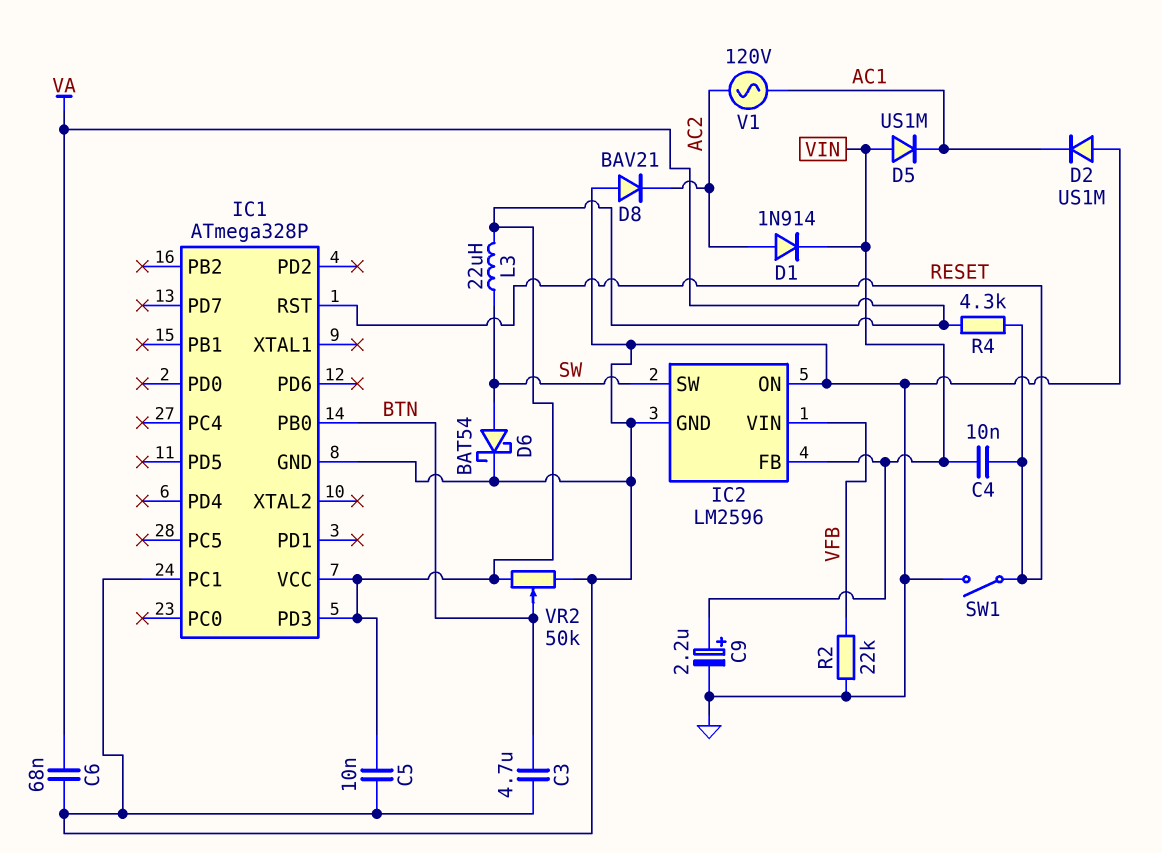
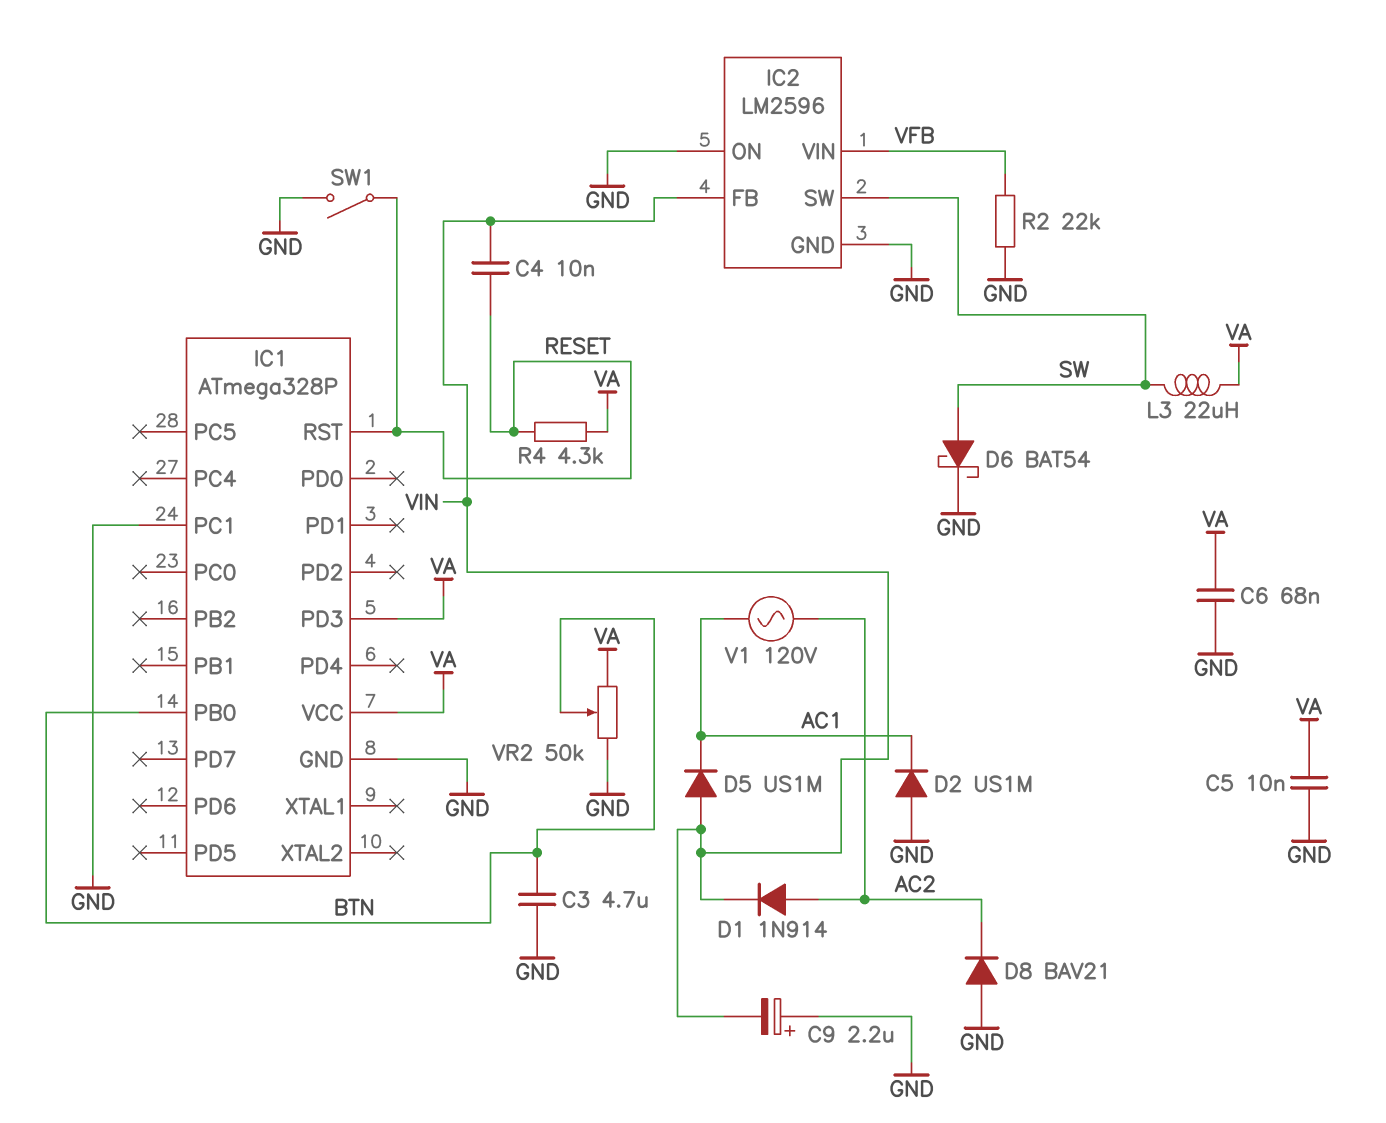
C9: 2.2uF (plus VIN, minus GND) -> 2.2uF (plus GND, minus VIN)

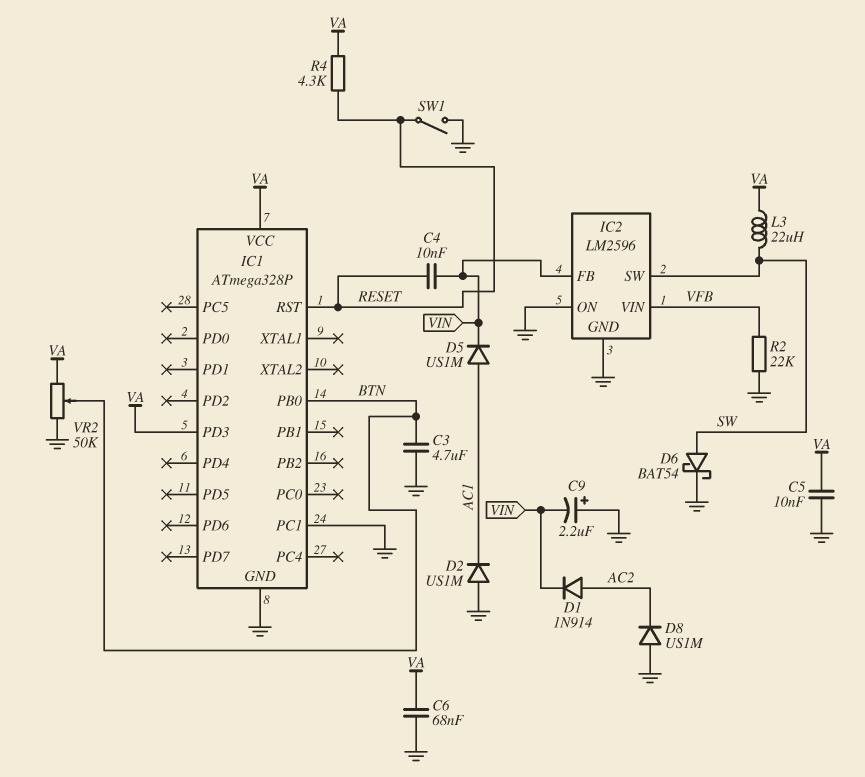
D5: diode US1M (A VIN, K AC1) -> diode US1M (A AC1, K VIN)
D8: diode BAV21 (A GND, K AC2) -> diode US1M (A GND, K AC2)
V1: AC 120V (AC1, AC2) -> none

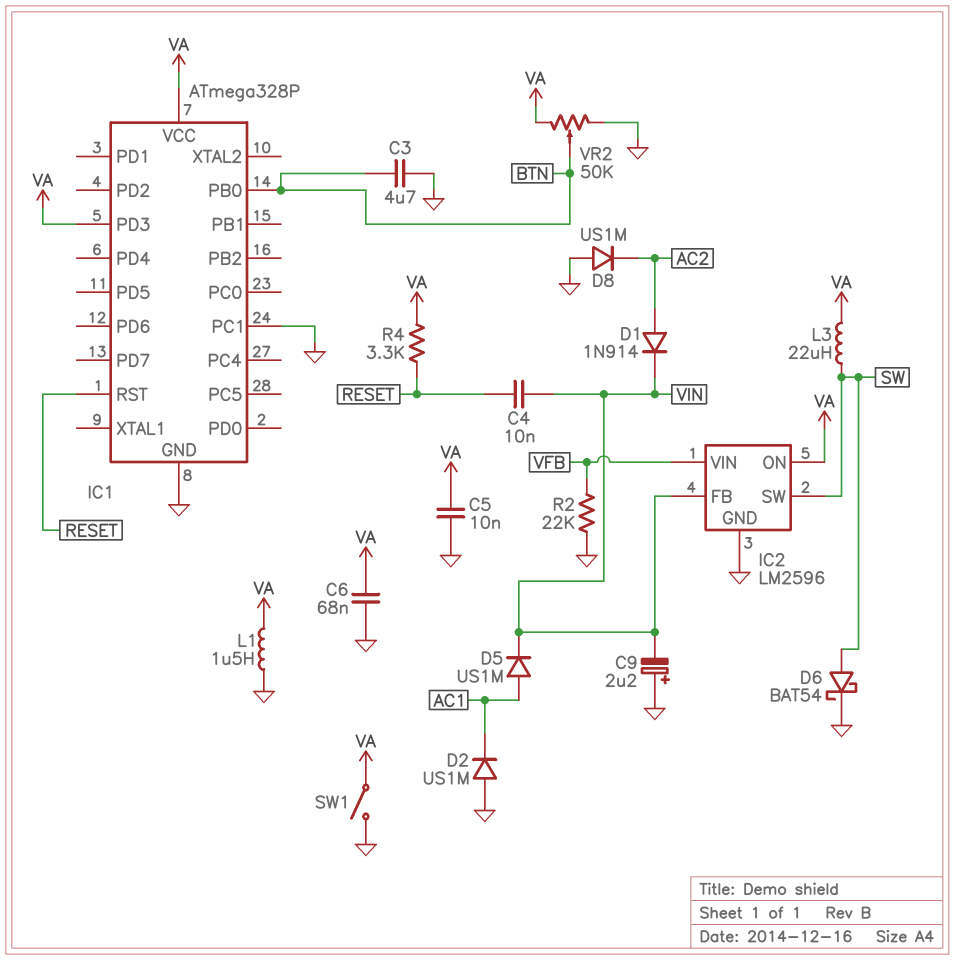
IC2 pin ON: GND -> VA
L1: none -> 1.5uH (GND, VA)
R4: 4.3k (RESET, VA) -> 3.3k (RESET, VA)
SW1: switch (GND, RESET) -> switch (GND, VA)

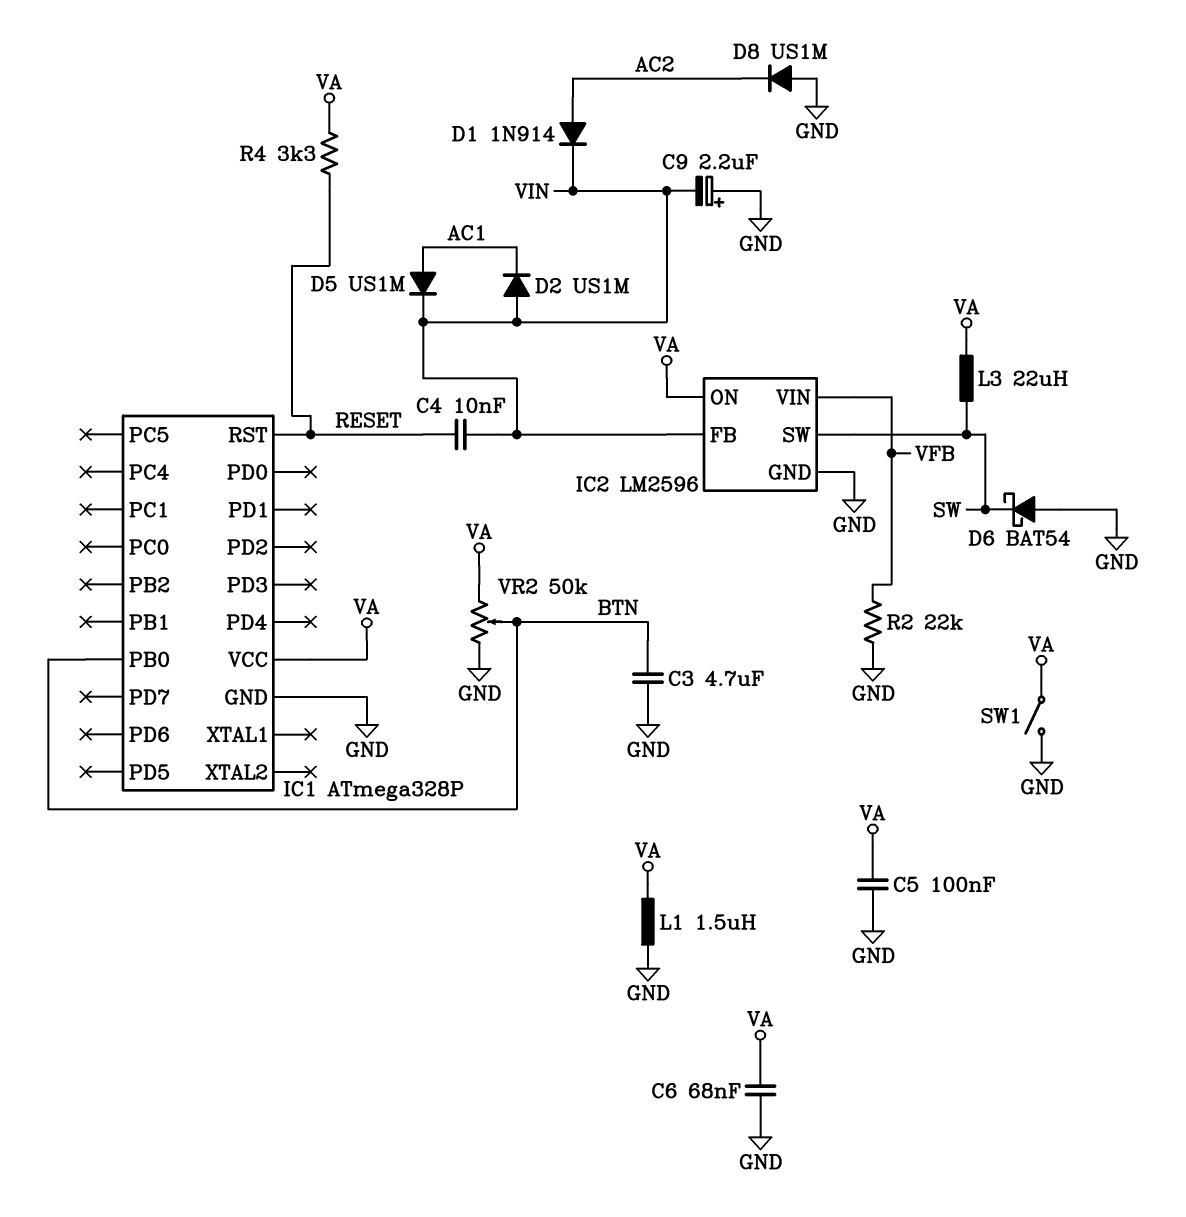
C5: 10nF (GND, VA) -> 100nF (GND, VA)
D2: diode US1M (A GND, K AC1) -> diode US1M (A VIN, K AC1)
D6: schottky BAT54 (A SW, K GND) -> schottky BAT54 (A GND, K SW)
IC1 pin PC1: GND -> none
IC1 pin PD3: VA -> none

